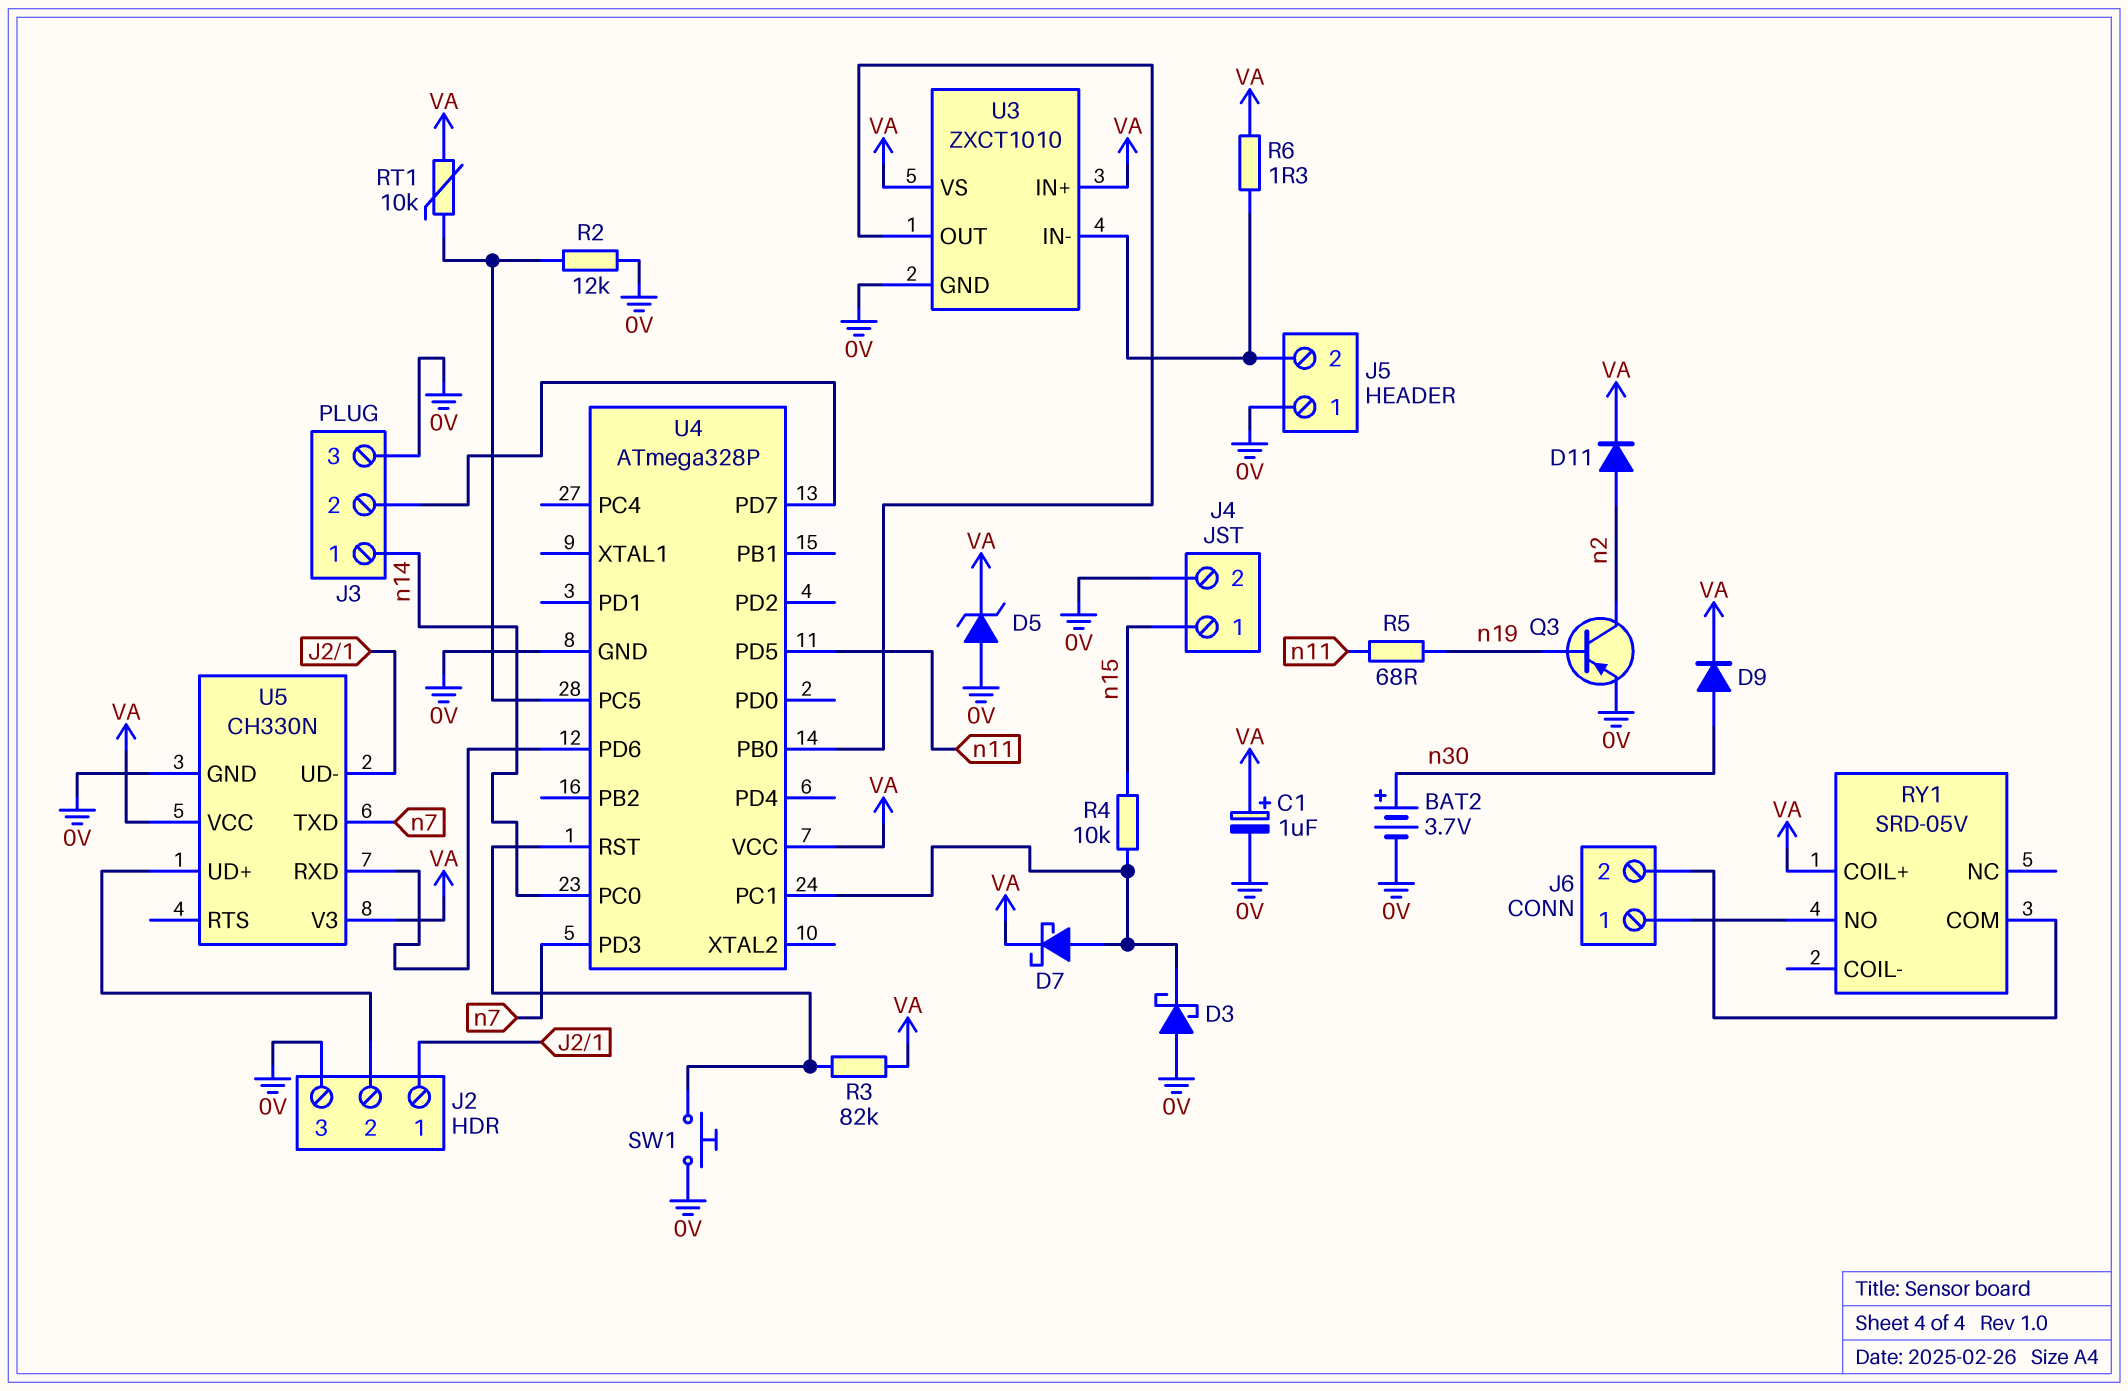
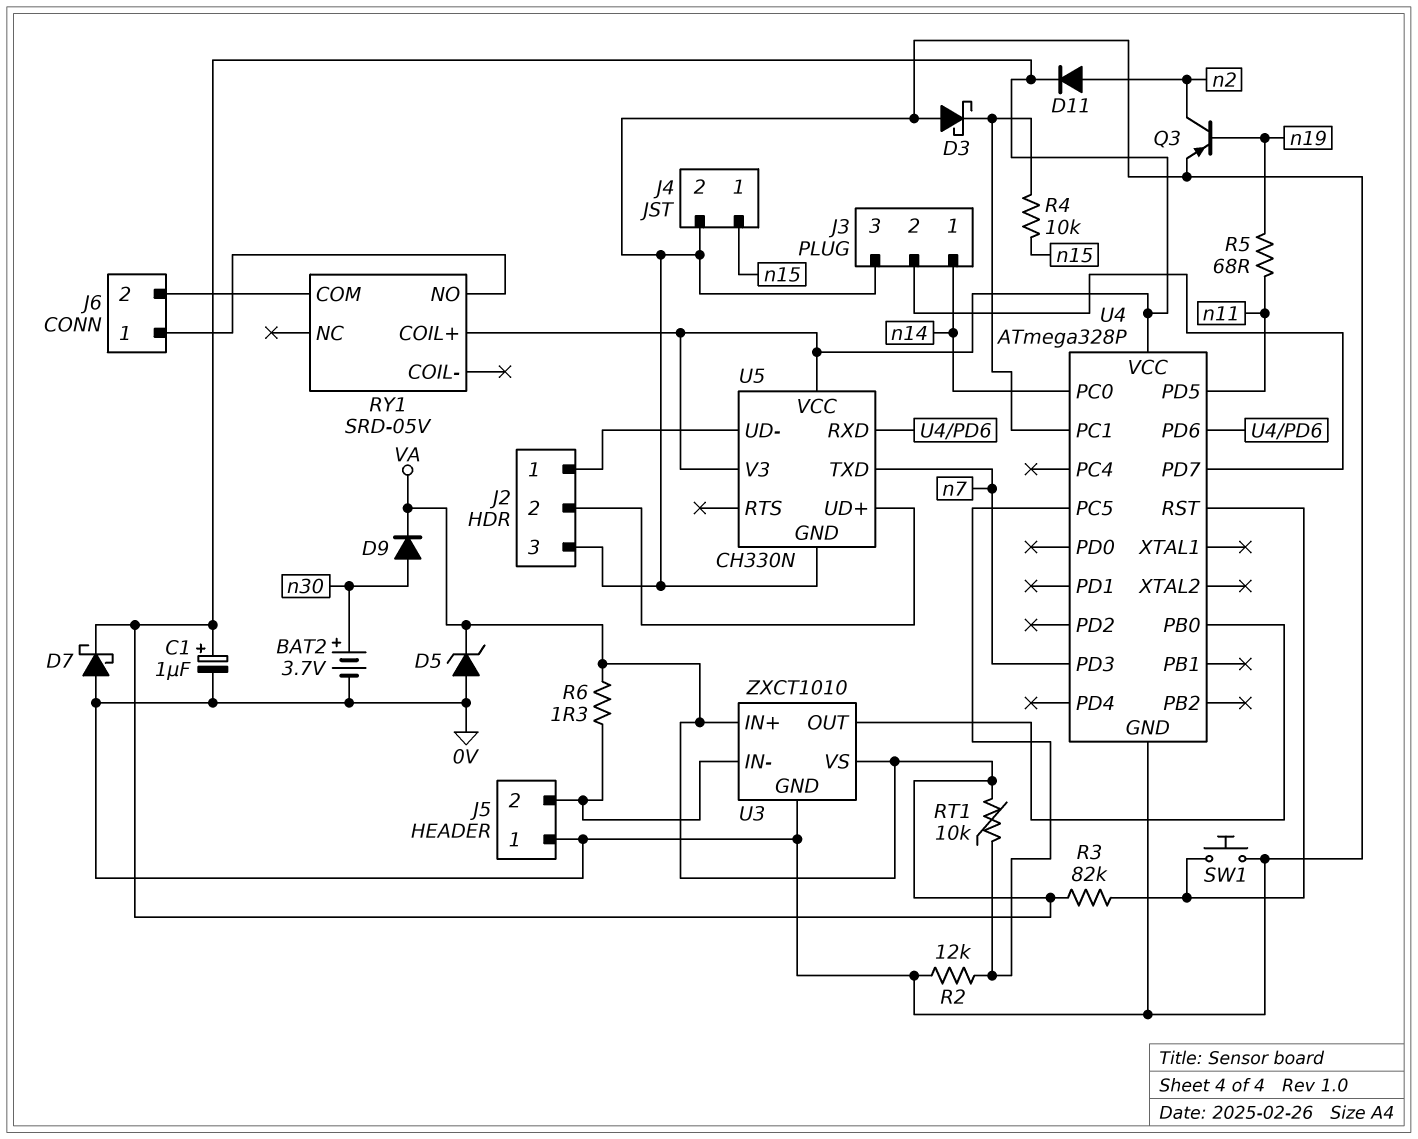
D7: schottky (A U4/PC1, K VA) -> schottky (A 0V, K VA)

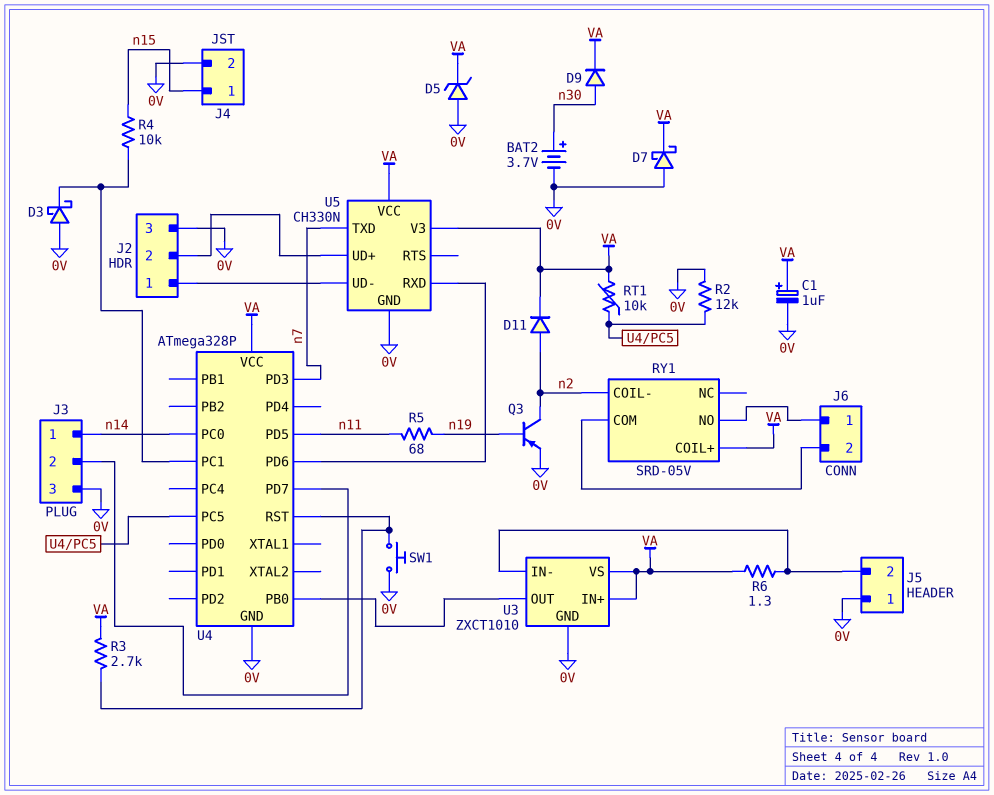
R3: 82k (U4/RST, VA) -> 2.7k (U4/RST, VA)
RY1 pin COIL-: none -> n2

